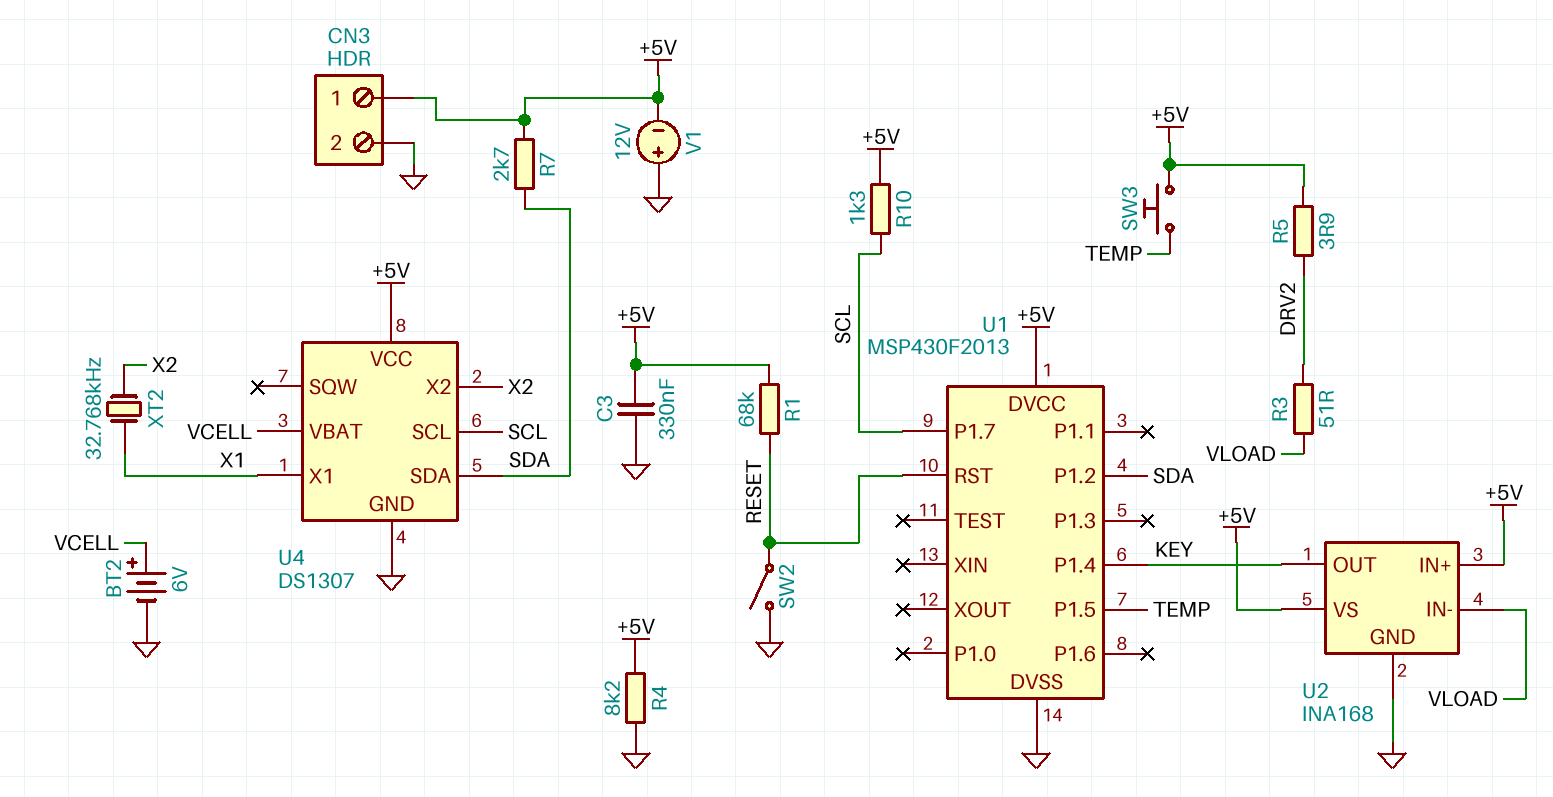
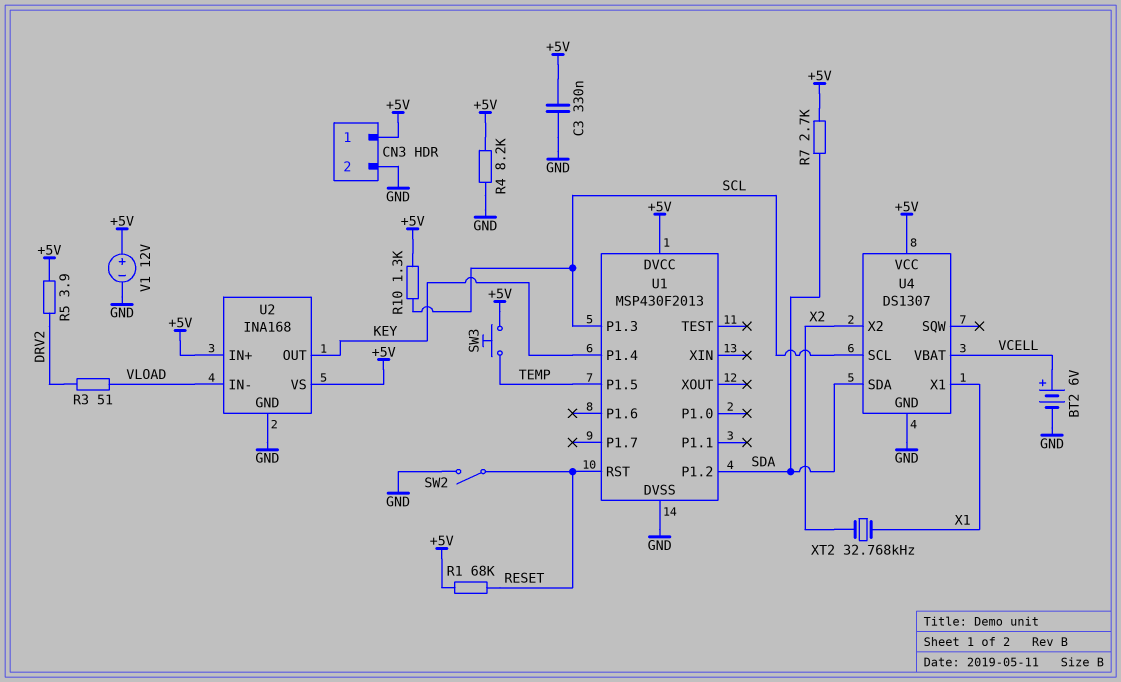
U1 pin P1.3: none -> SCL
U1 pin P1.7: SCL -> none
V1: 12V (plus GND, minus +5V) -> 12V (plus +5V, minus GND)

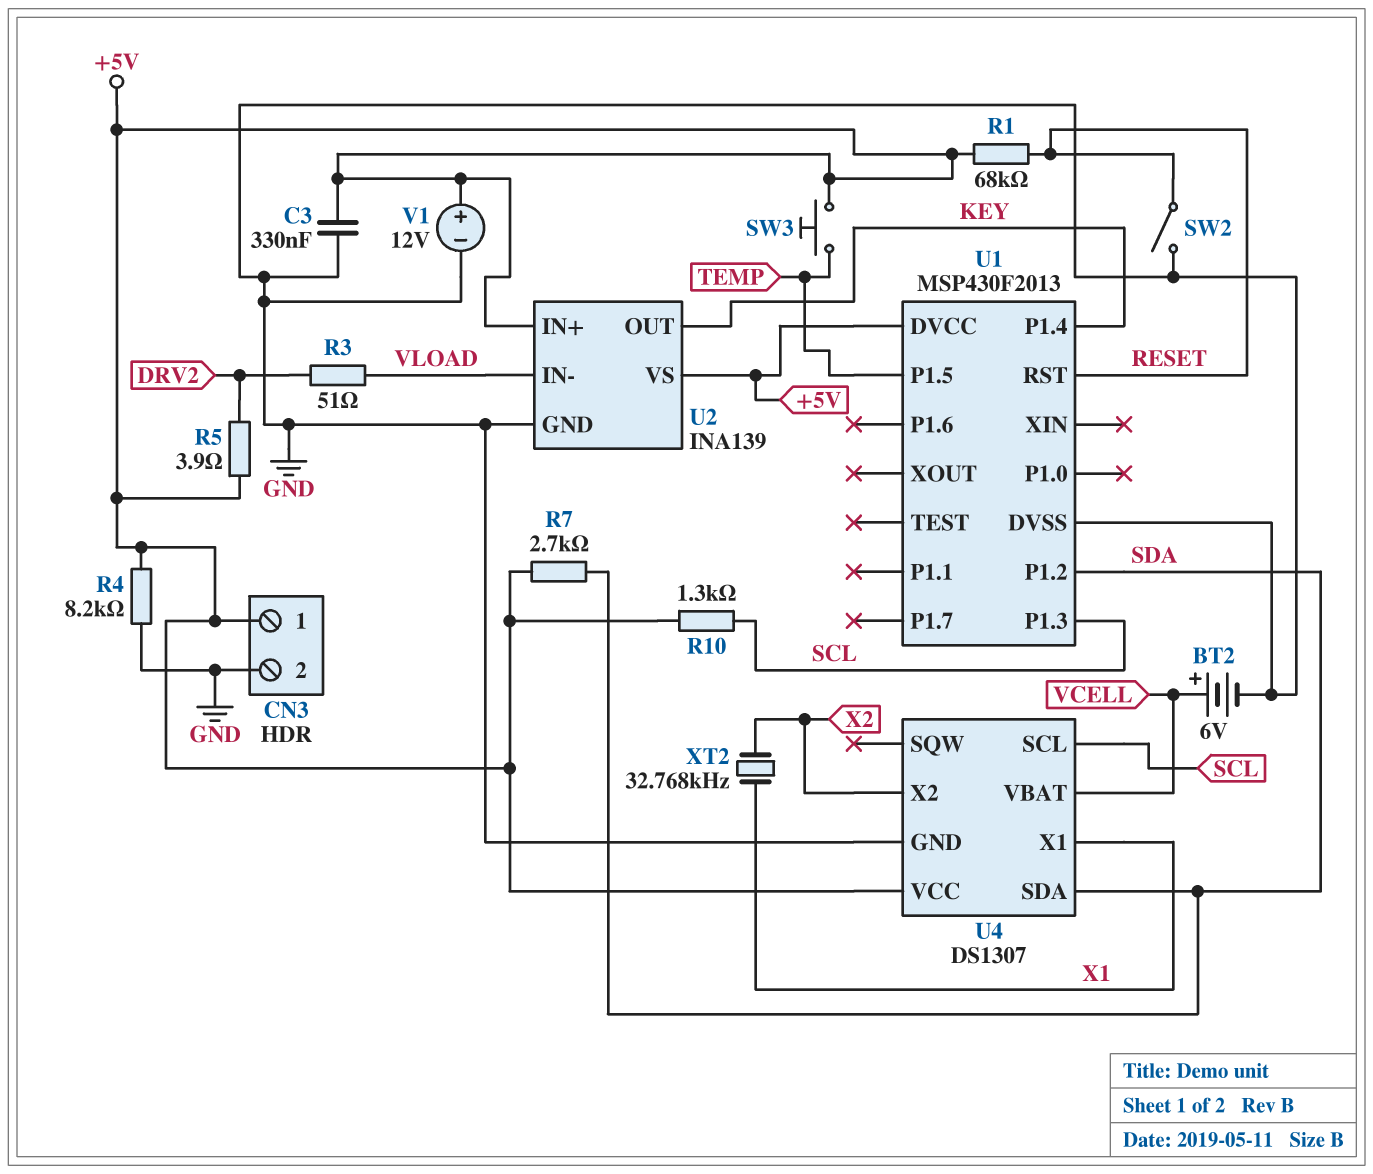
U2: INA168 -> INA139

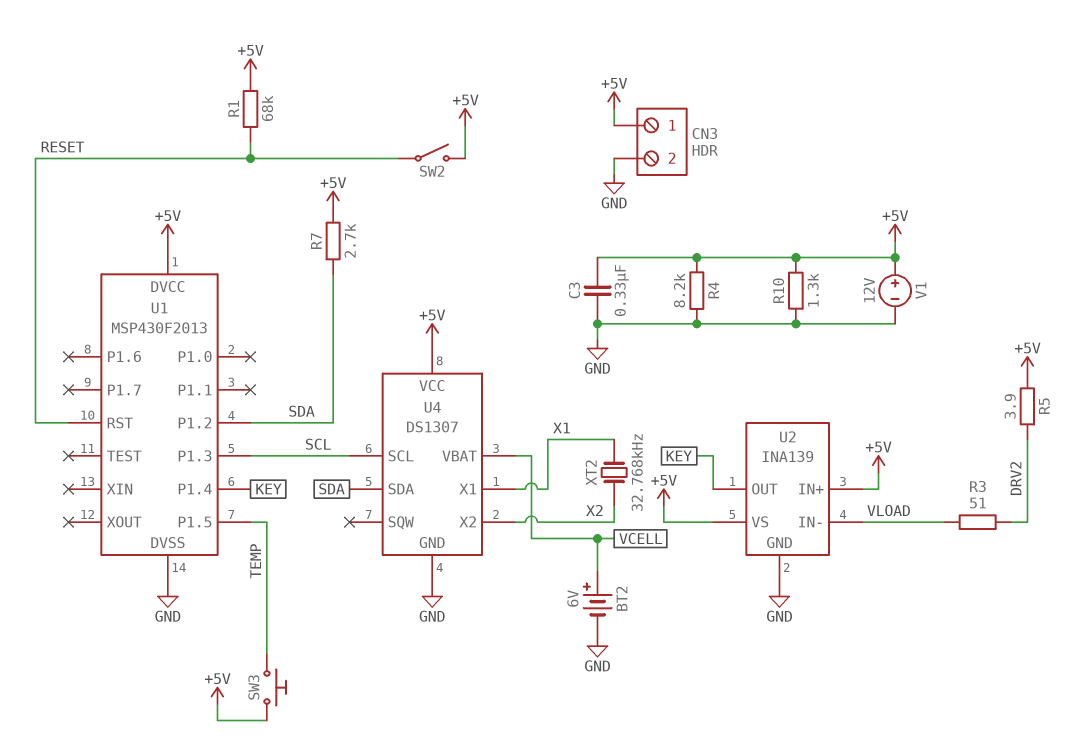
R10: 1.3k (+5V, SCL) -> 1.3k (+5V, GND)
SW2: switch (GND, RESET) -> switch (+5V, RESET)

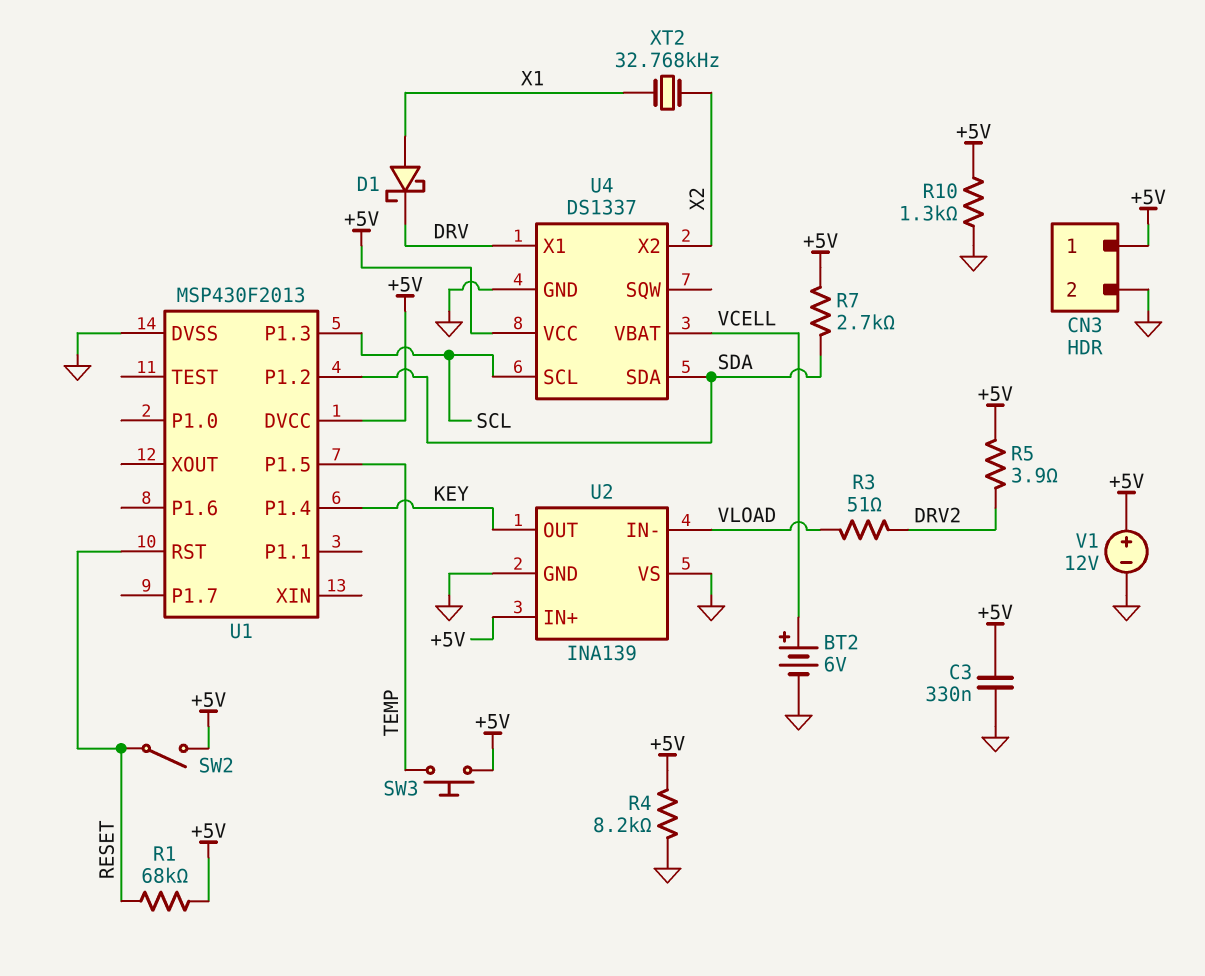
D1: none -> schottky (A X1, K DRV)
U2 pin VS: +5V -> GND
U4: DS1307 -> DS1337
U4 pin X1: X1 -> DRV

